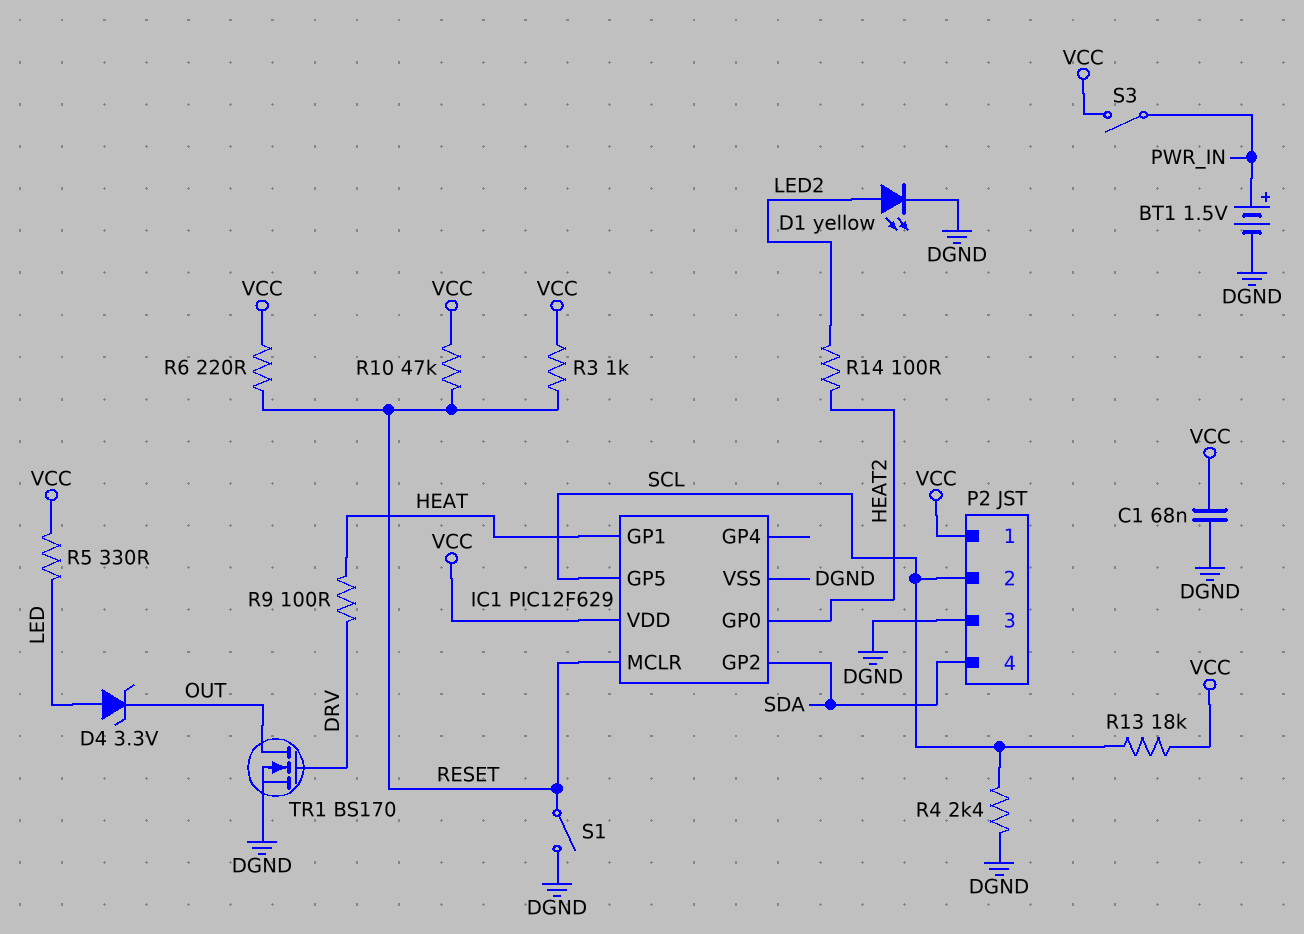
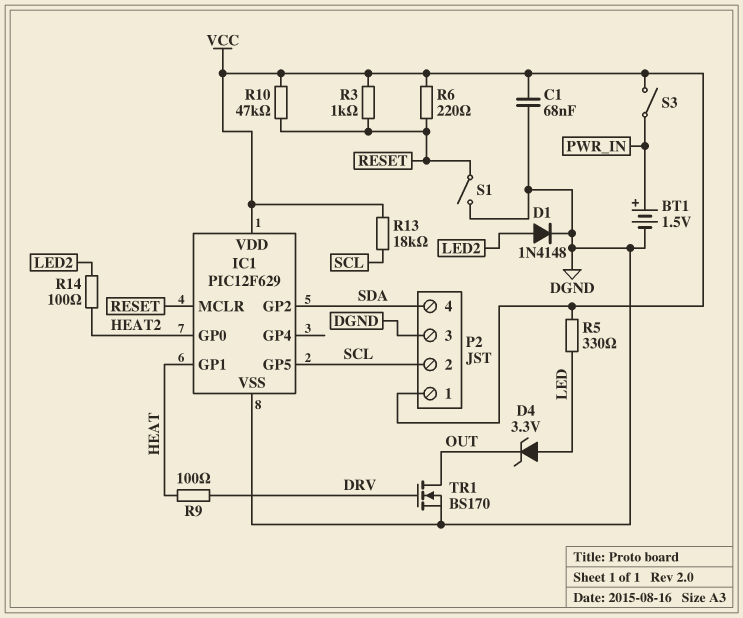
D1: LED yellow (A LED2, K DGND) -> diode 1N4148 (A LED2, K DGND)
R4: 2.4k (DGND, SCL) -> none

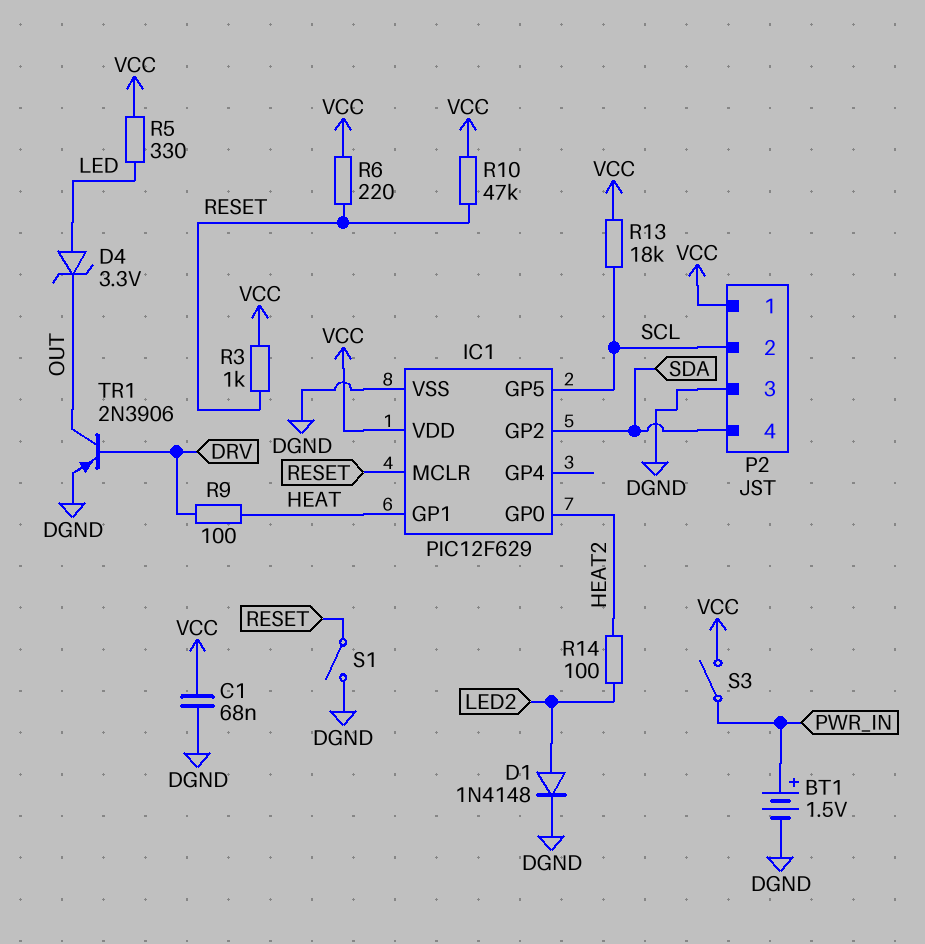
TR1: NMOS BS170 (G DRV, D OUT, S DGND) -> PNP 2N3906 (B DRV, C OUT, E DGND)

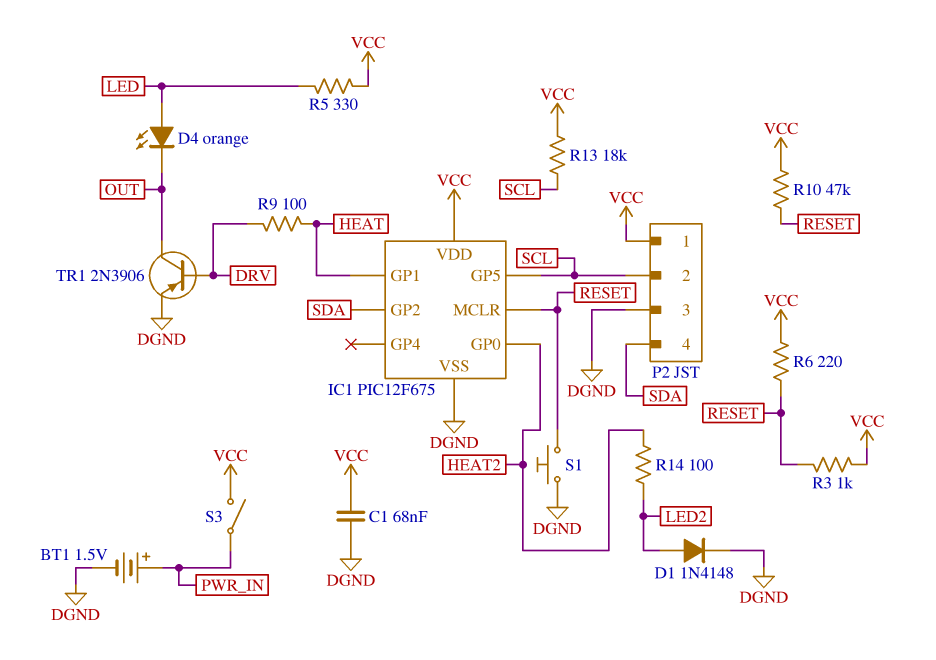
D4: zener 3.3V (A LED, K OUT) -> LED orange (A LED, K OUT)
IC1: PIC12F629 -> PIC12F675
S1: switch (DGND, RESET) -> button (DGND, RESET)

